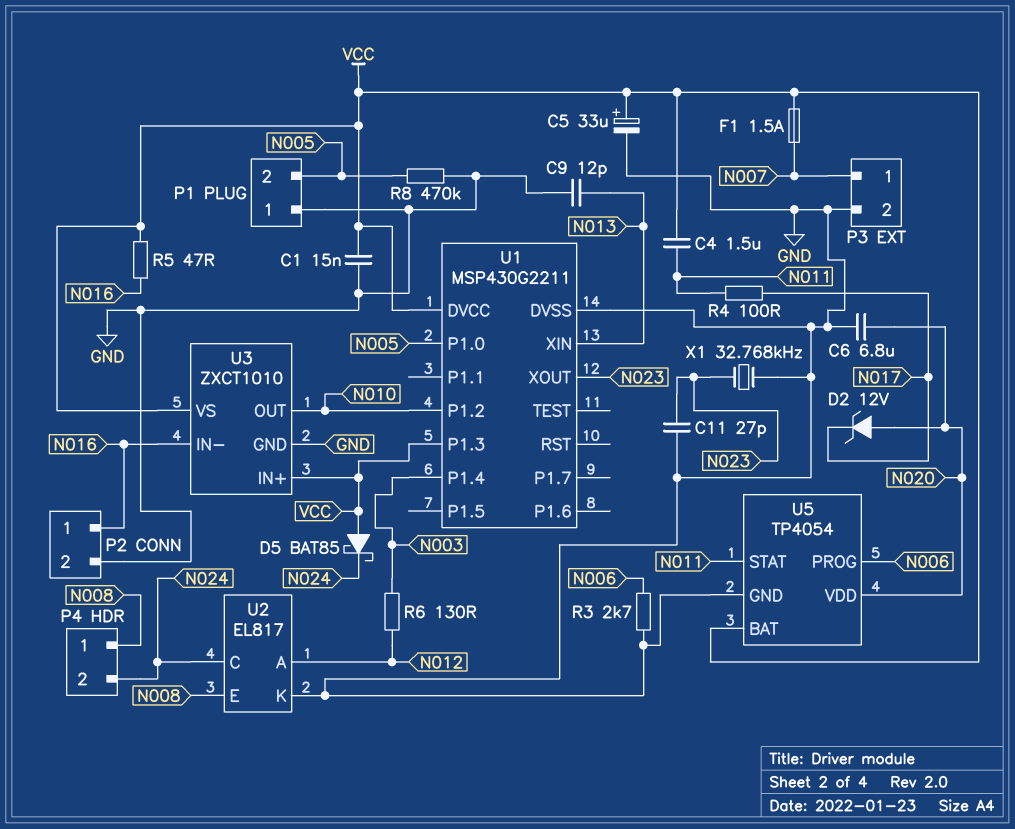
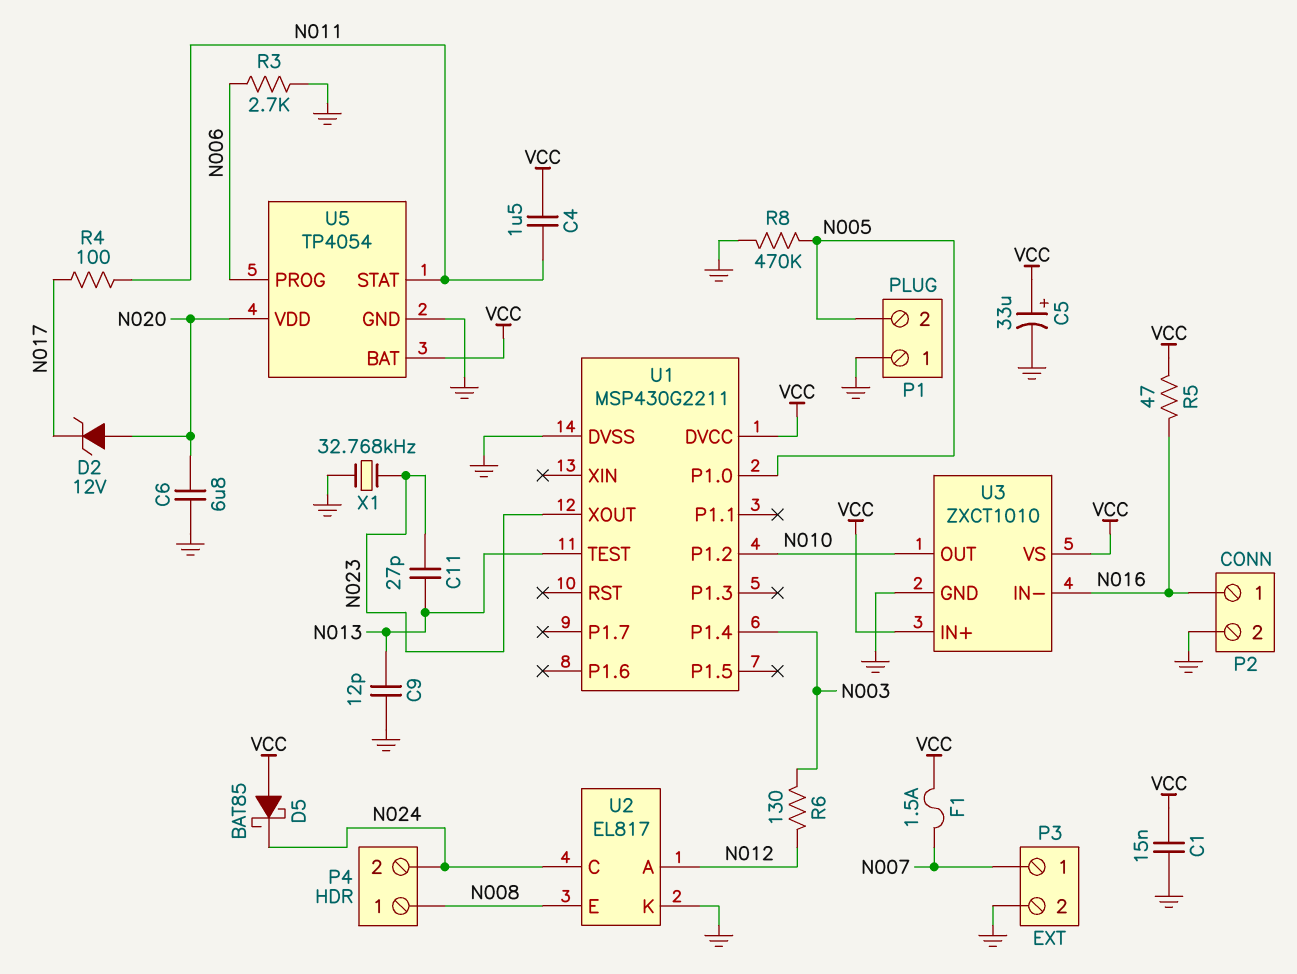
C11: 27pF (GND, N023) -> 27pF (N013, N023)
U1 pin P1.3: VCC -> none
U1 pin TEST: none -> N013
U1 pin XIN: N013 -> none

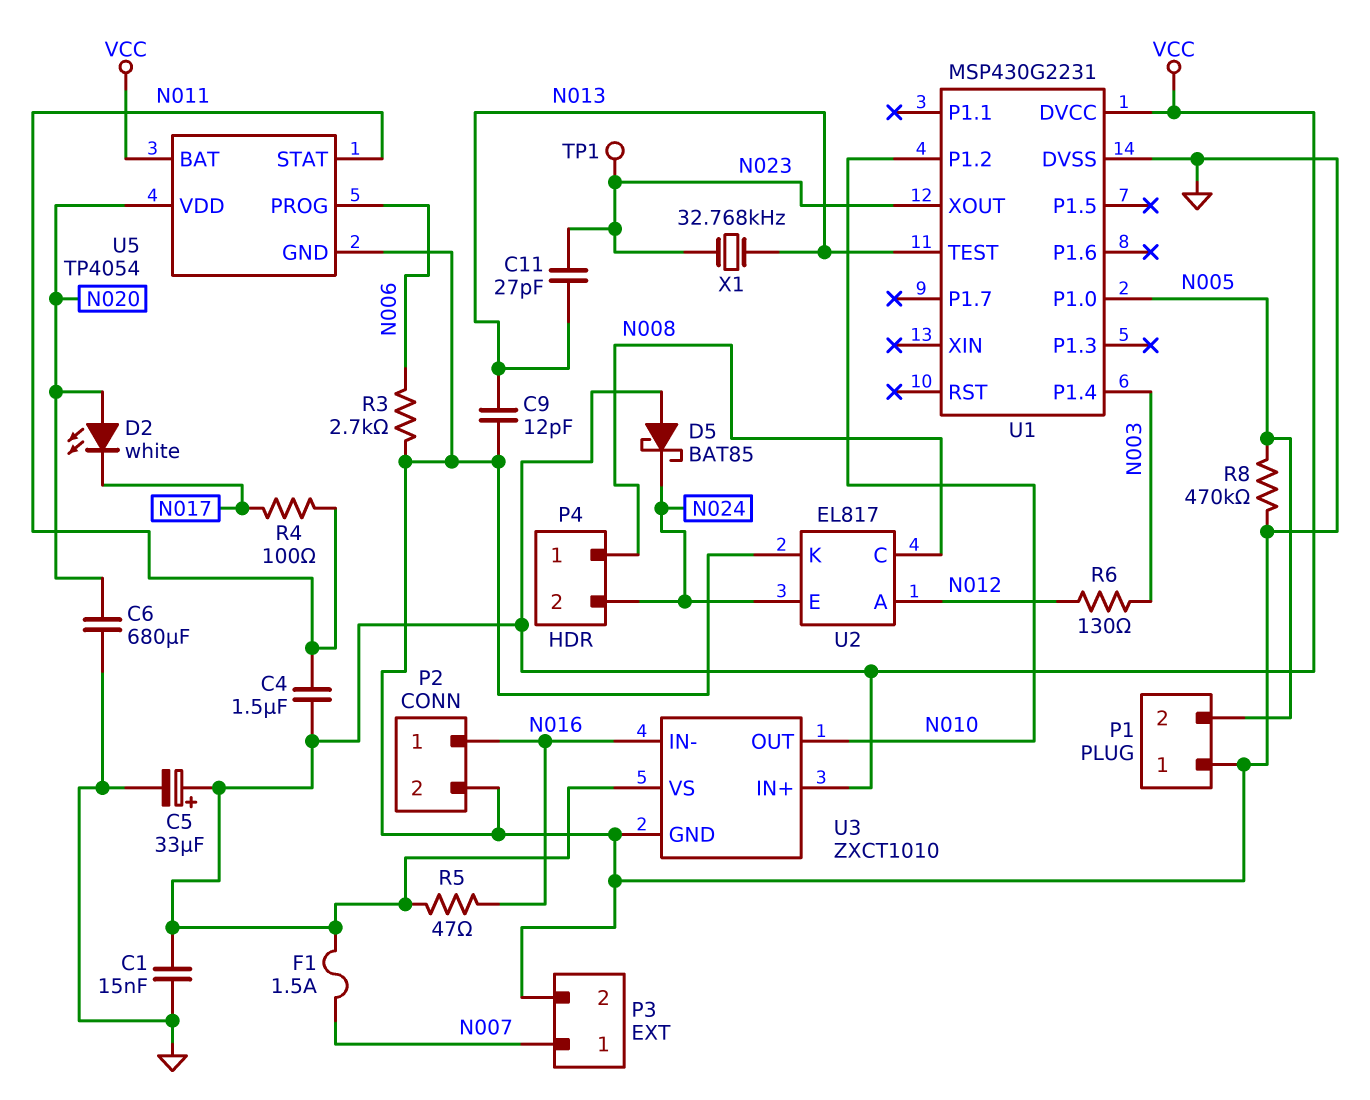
C6: 6.8uF (GND, N020) -> 680uF (GND, N020)
D2: zener 12V (A N020, K N017) -> LED white (A N020, K N017)
TP1: none -> test point (N023)
U1: MSP430G2211 -> MSP430G2231
U2 pin C: N024 -> N008
U2 pin E: N008 -> N024
X1: 32.768kHz (GND, N023) -> 32.768kHz (N013, N023)

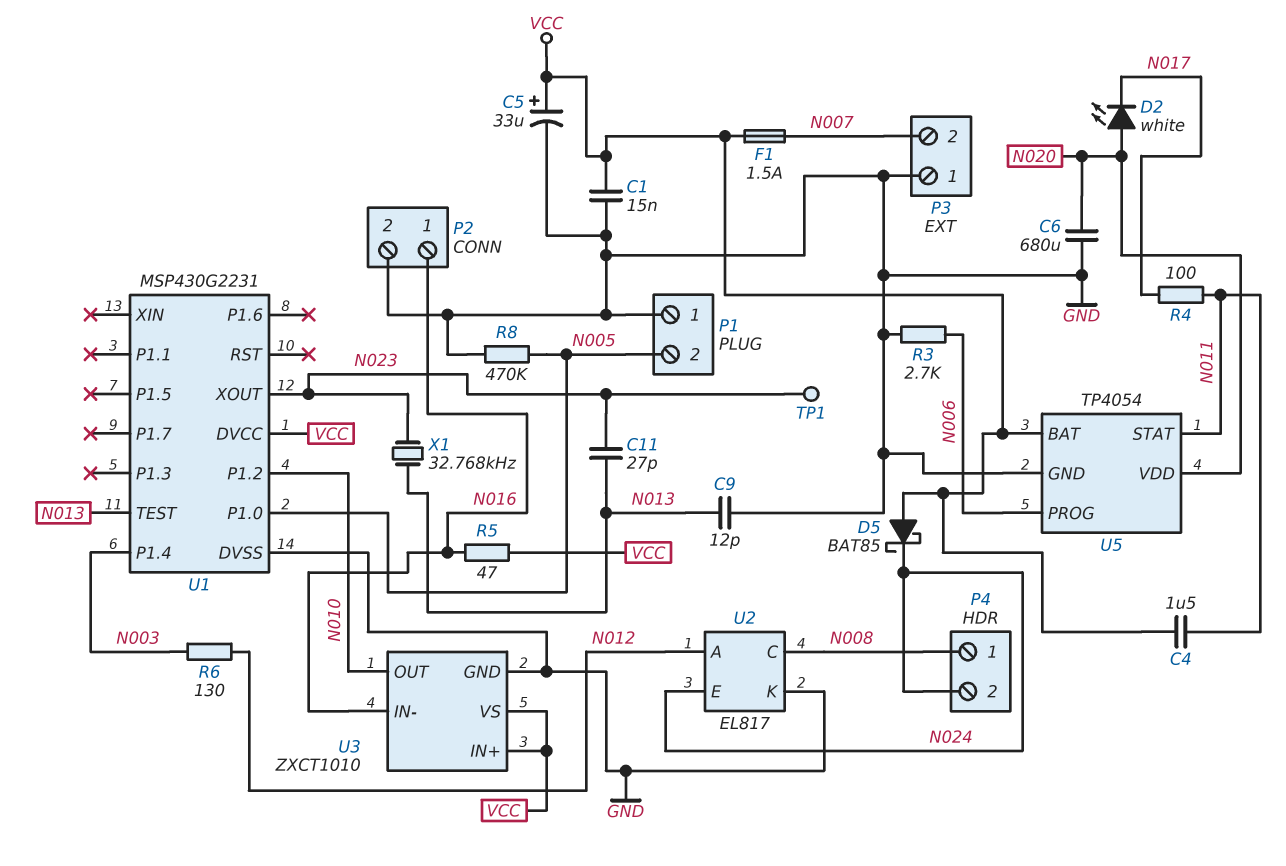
P3 pin 1: N007 -> GND
P3 pin 2: GND -> N007

